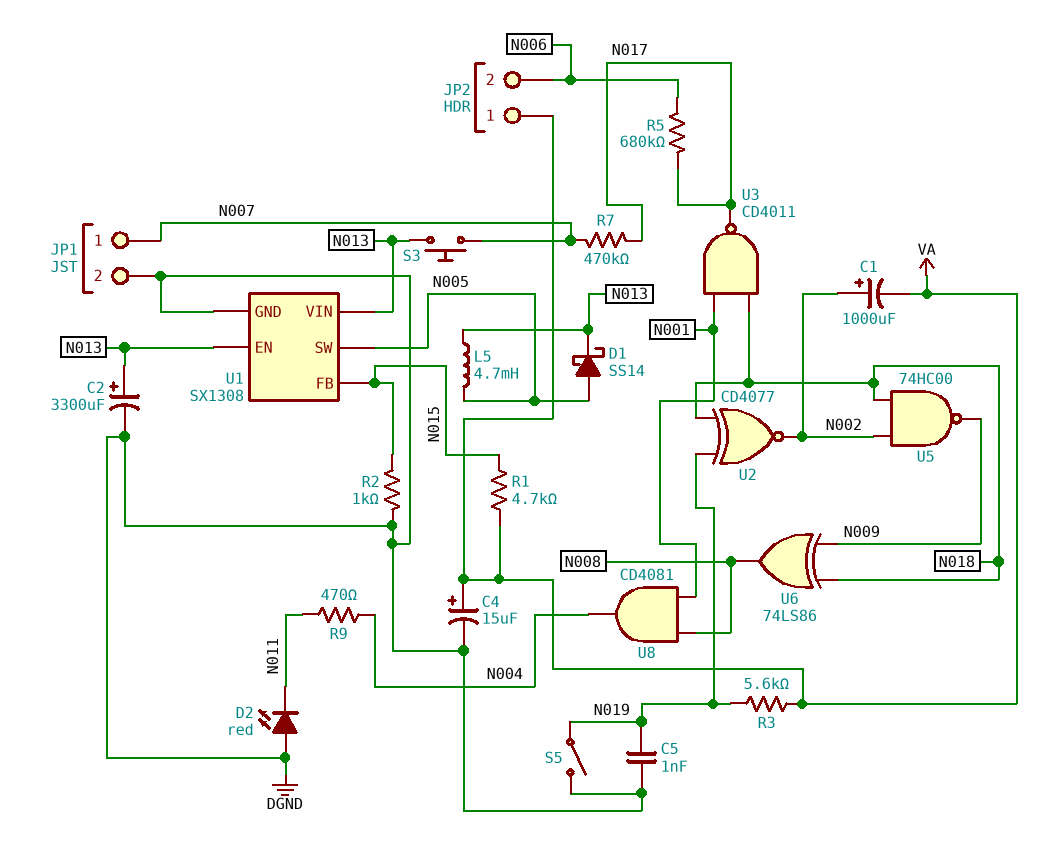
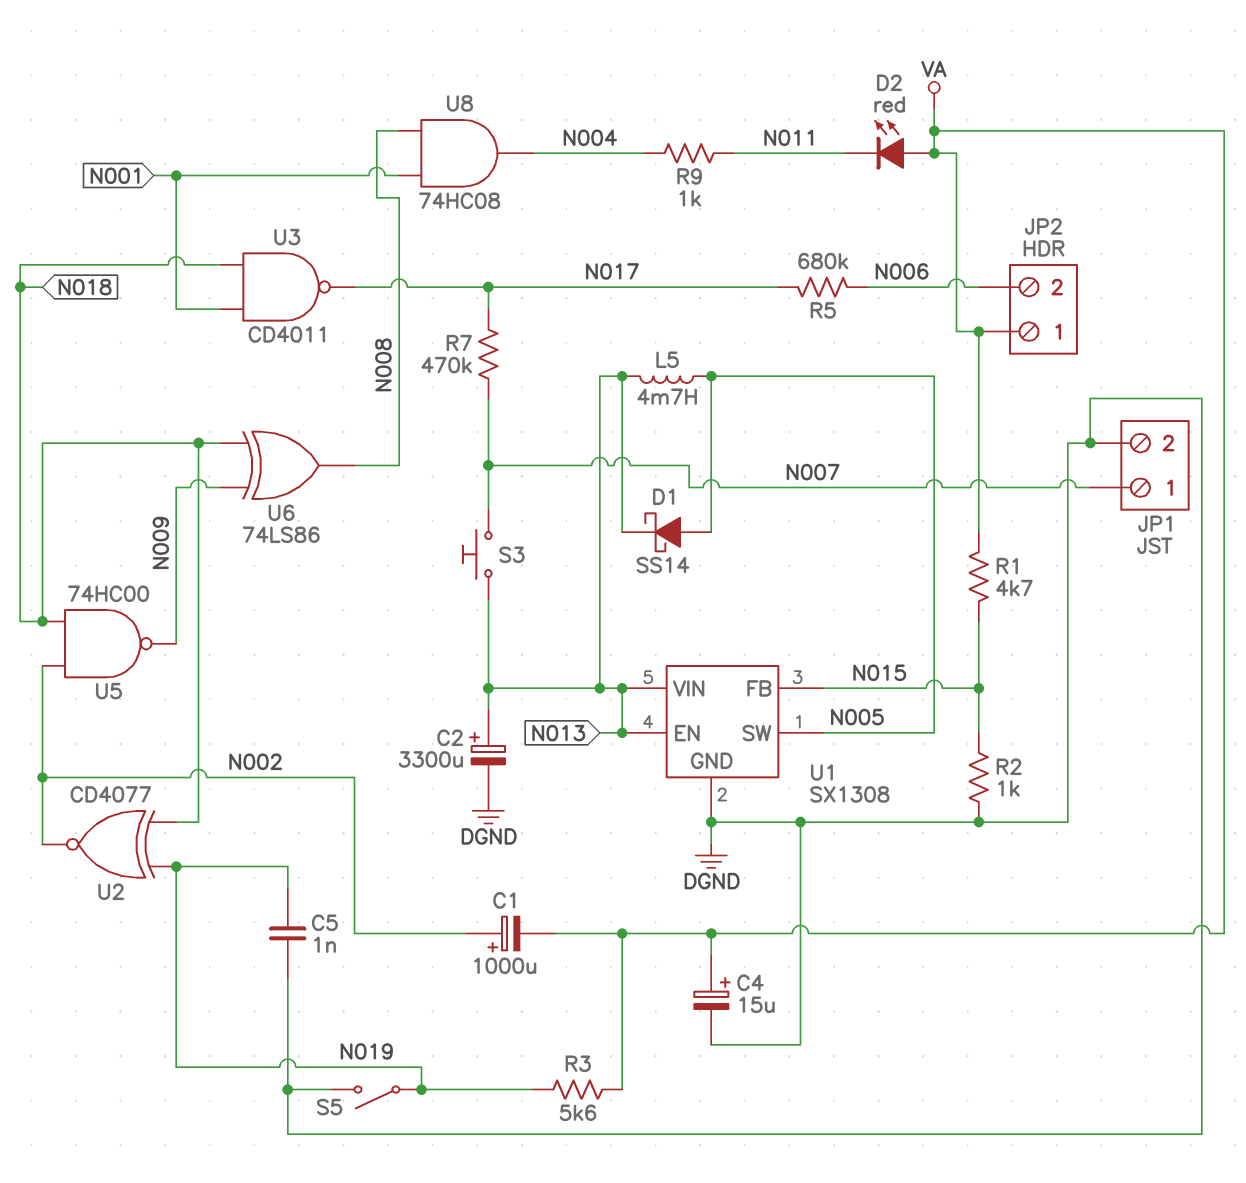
D2: LED red (A DGND, K N011) -> LED red (A VA, K N011)
R9: 470 (N004, N011) -> 1k (N004, N011)
U8: AND CD4081 (in N001, in N008, out N004) -> AND 74HC08 (in N001, in N008, out N004)

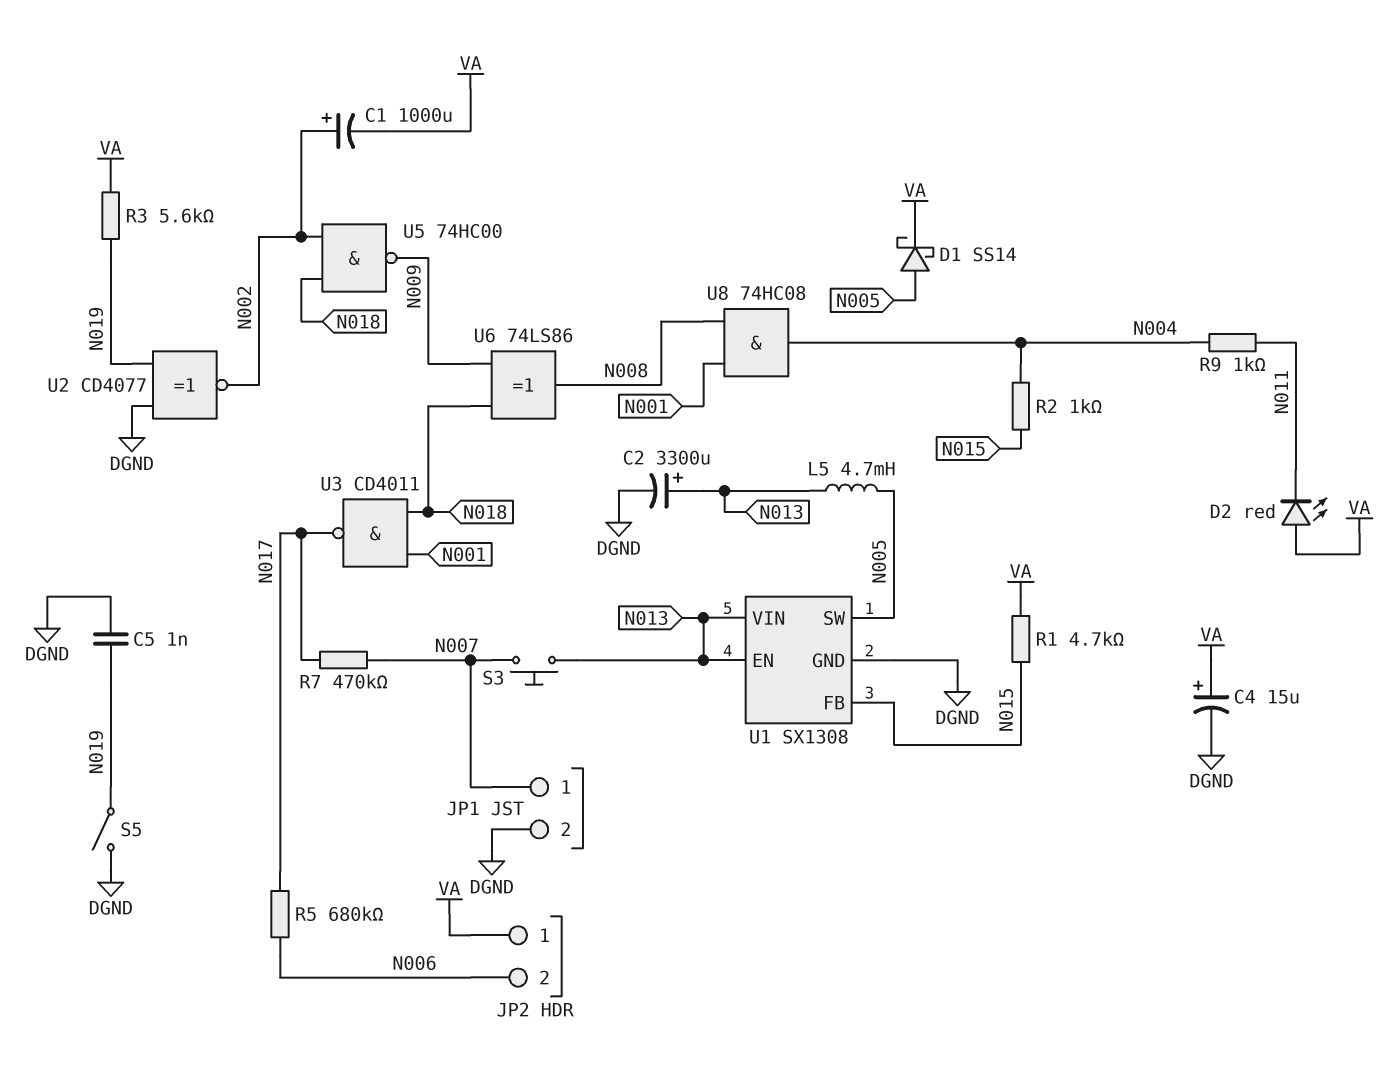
D1: schottky SS14 (A N005, K N013) -> schottky SS14 (A N005, K VA)
R2: 1k (DGND, N015) -> 1k (N004, N015)
U2: XNOR CD4077 (in N018, in N019, out N002) -> XNOR CD4077 (in DGND, in N019, out N002)

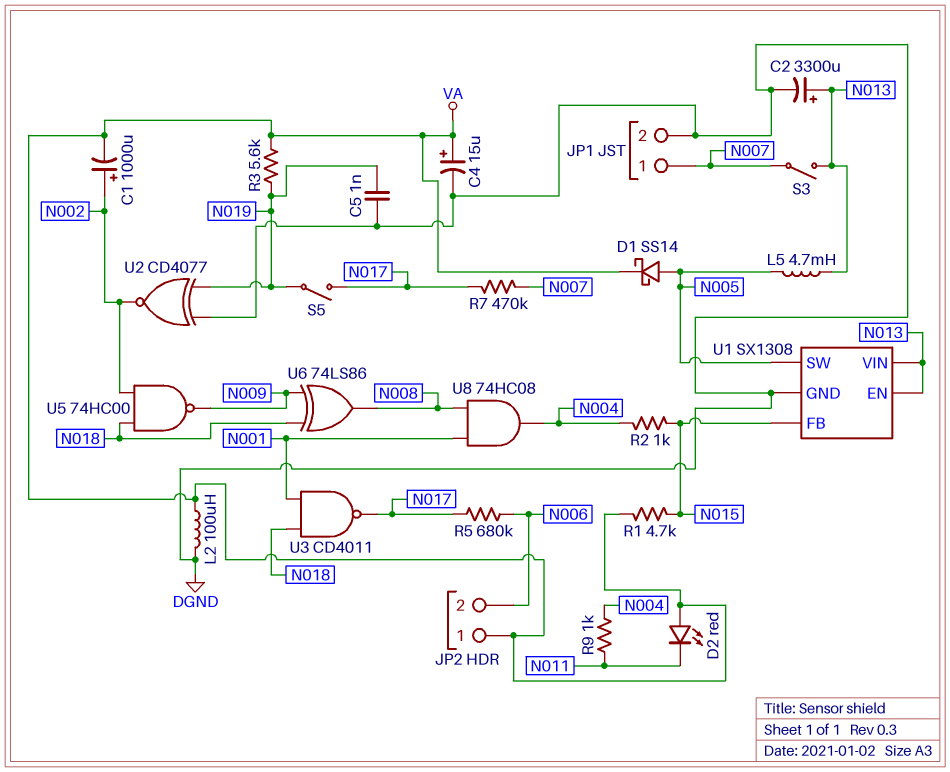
L2: none -> 100uH (DGND, VA)
S3: button (N007, N013) -> switch (N007, N013)
S5: switch (DGND, N019) -> switch (N017, N019)

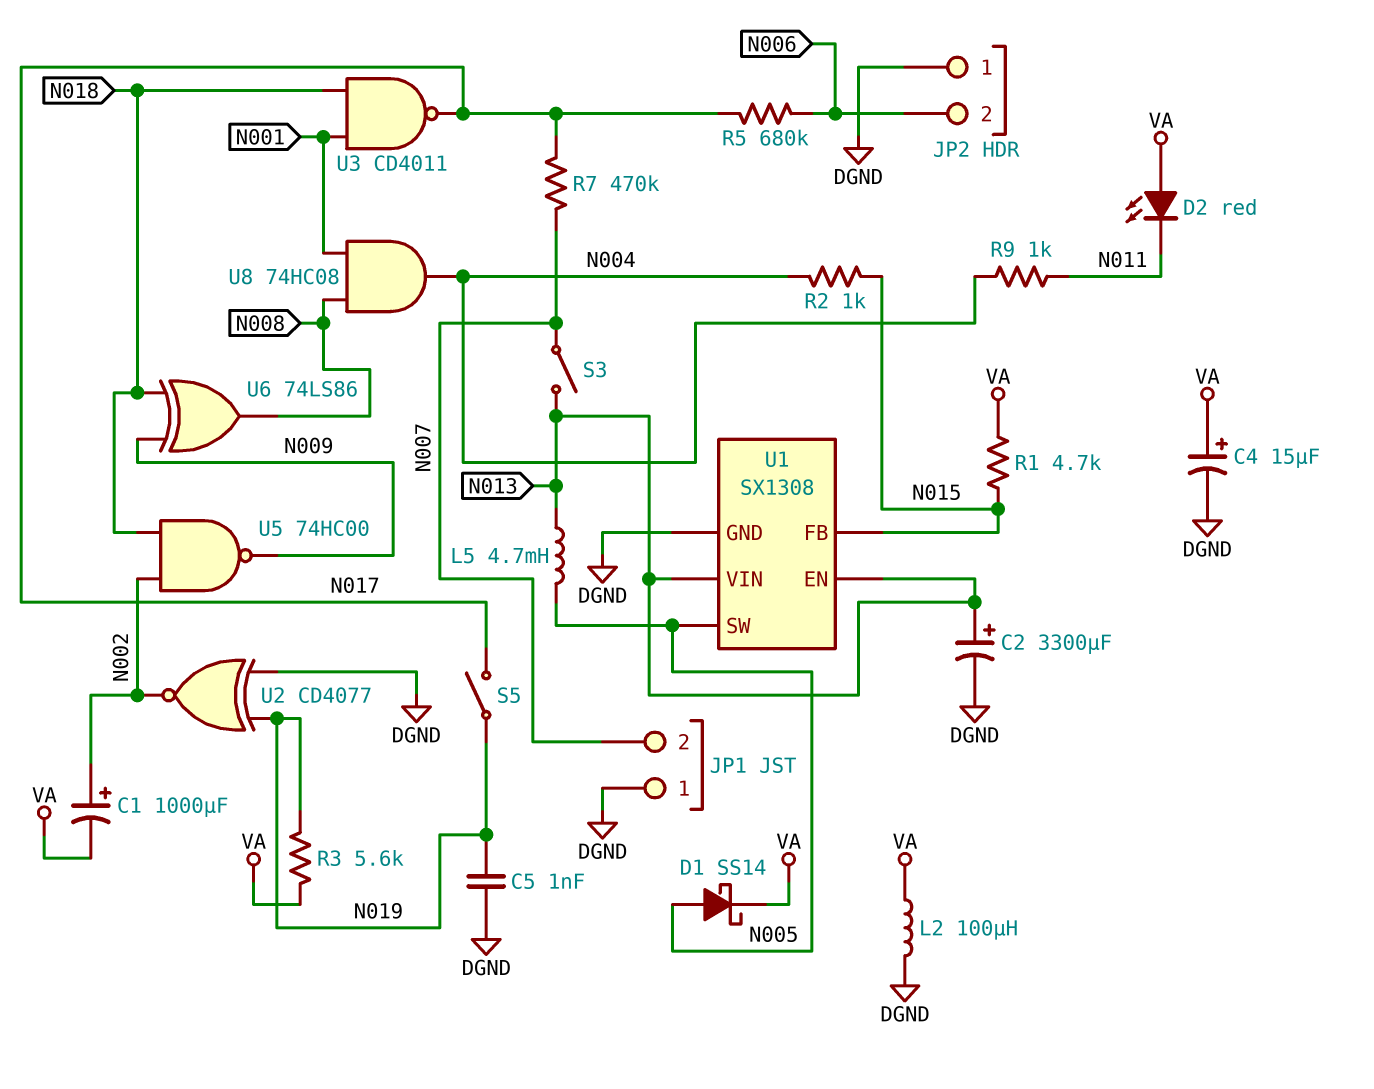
JP1 pin 1: N007 -> DGND
JP1 pin 2: DGND -> N007
JP2 pin 1: VA -> DGND

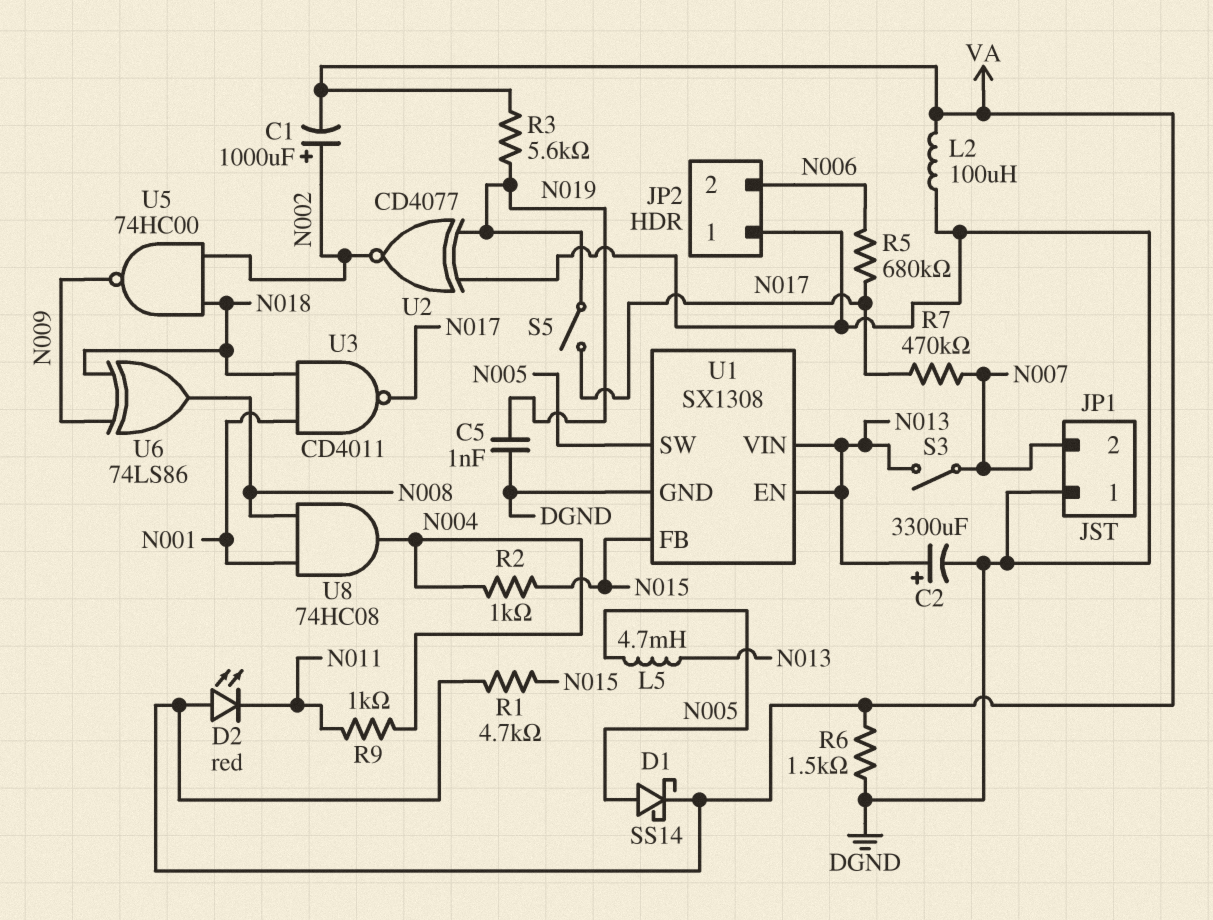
C4: 15uF (plus VA, minus DGND) -> none
R6: none -> 1.5k (DGND, VA)

